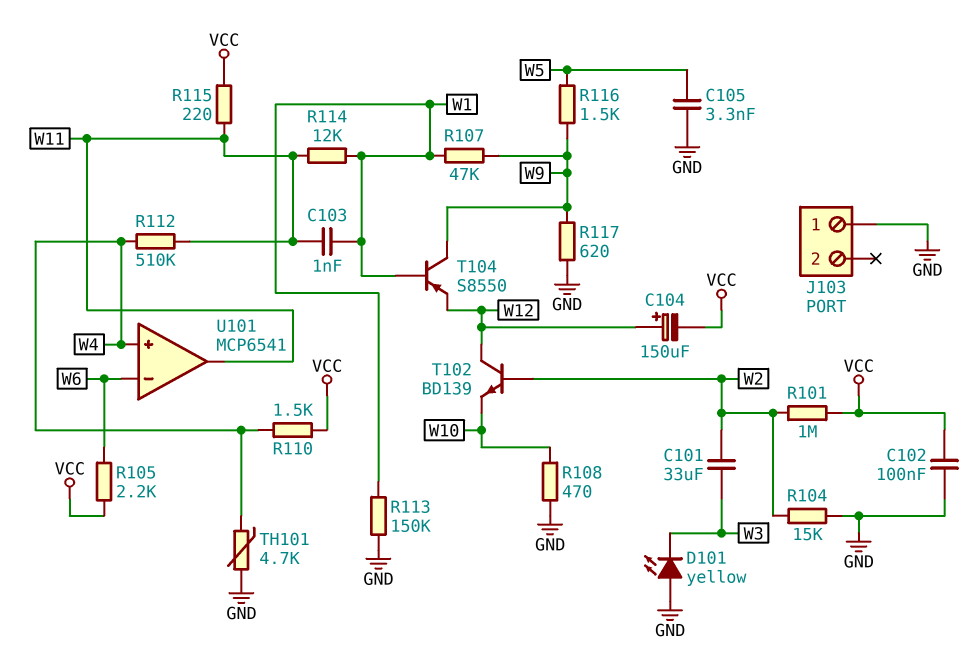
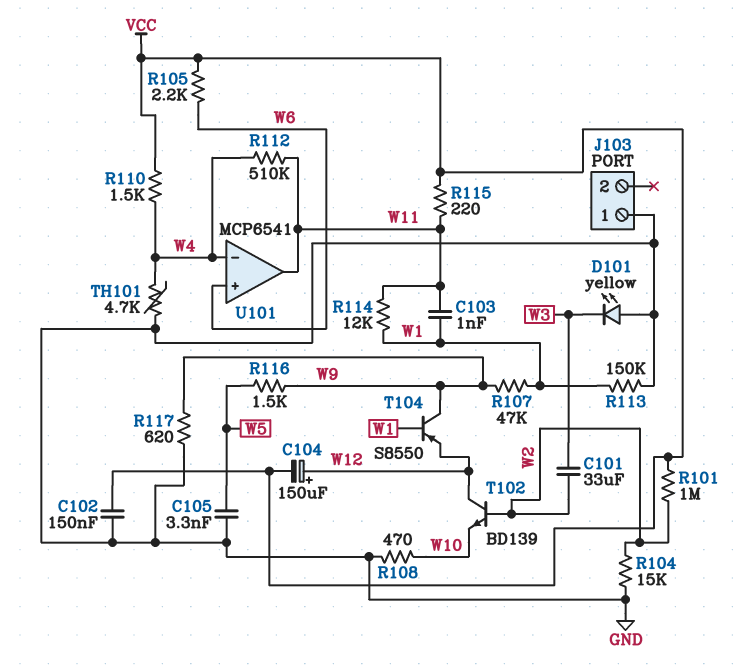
C102: 100nF (GND, VCC) -> 150nF (GND, VCC)
U101 pin in+: W4 -> W6
U101 pin in-: W6 -> W4

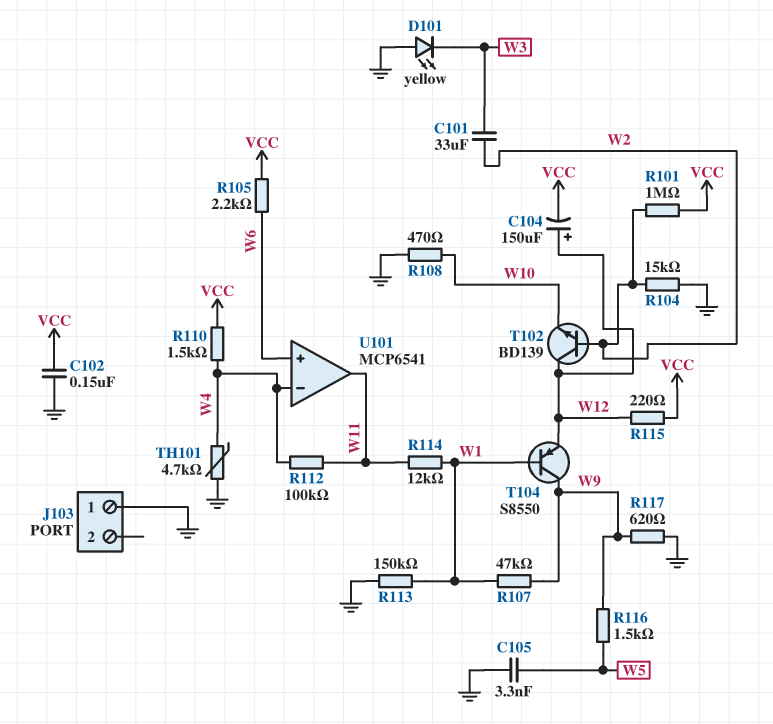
C103: 1nF (W1, W11) -> none
R112: 510k (W4, W11) -> 100k (W4, W11)
R115: 220 (VCC, W11) -> 220 (VCC, W12)

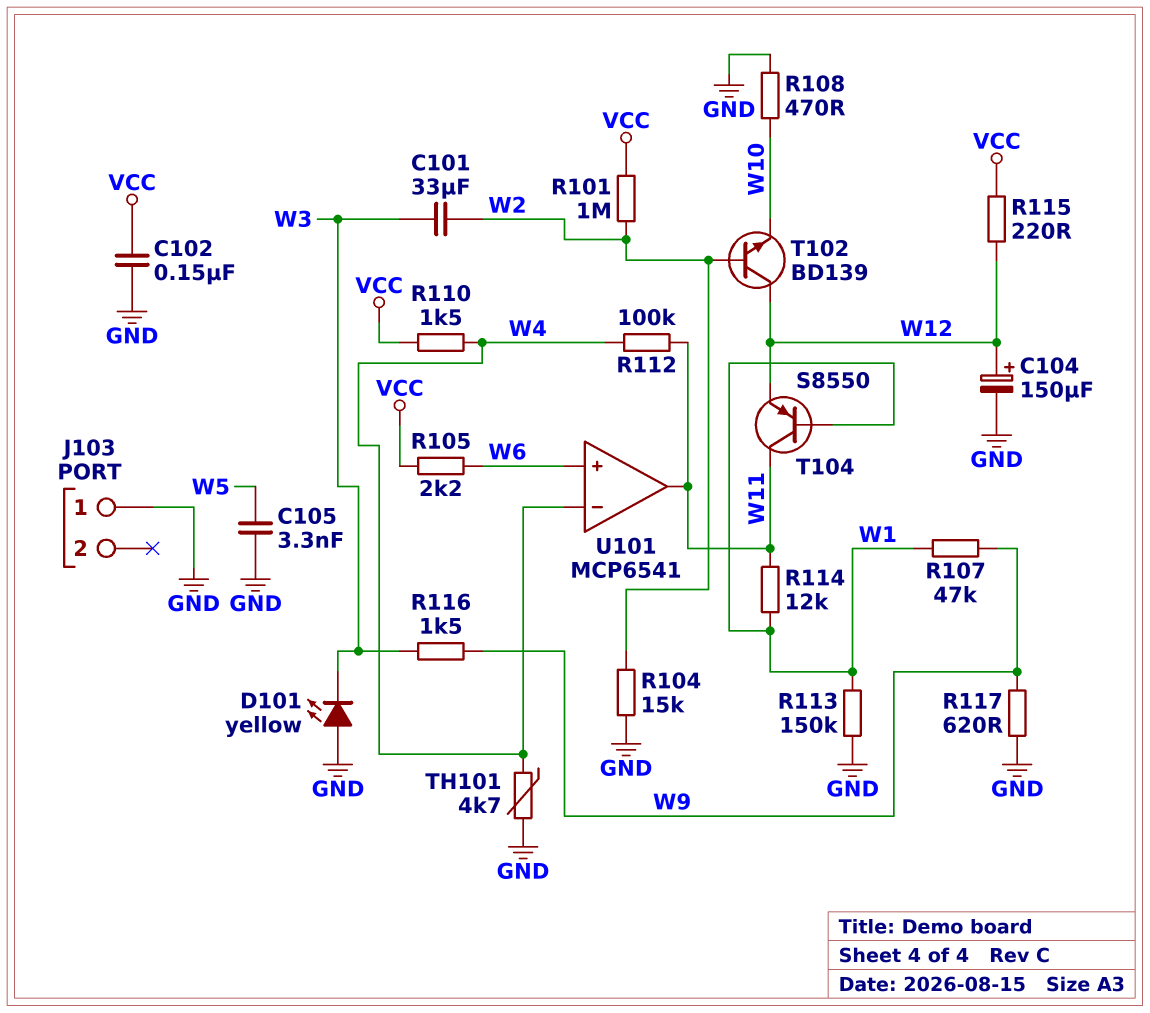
C104: 150uF (plus W12, minus VCC) -> 150uF (plus W12, minus GND)
R116: 1.5k (W5, W9) -> 1.5k (W3, W9)
T104: PNP S8550 (B W1, C W9, E W12) -> PNP S8550 (B W1, C W11, E W12)

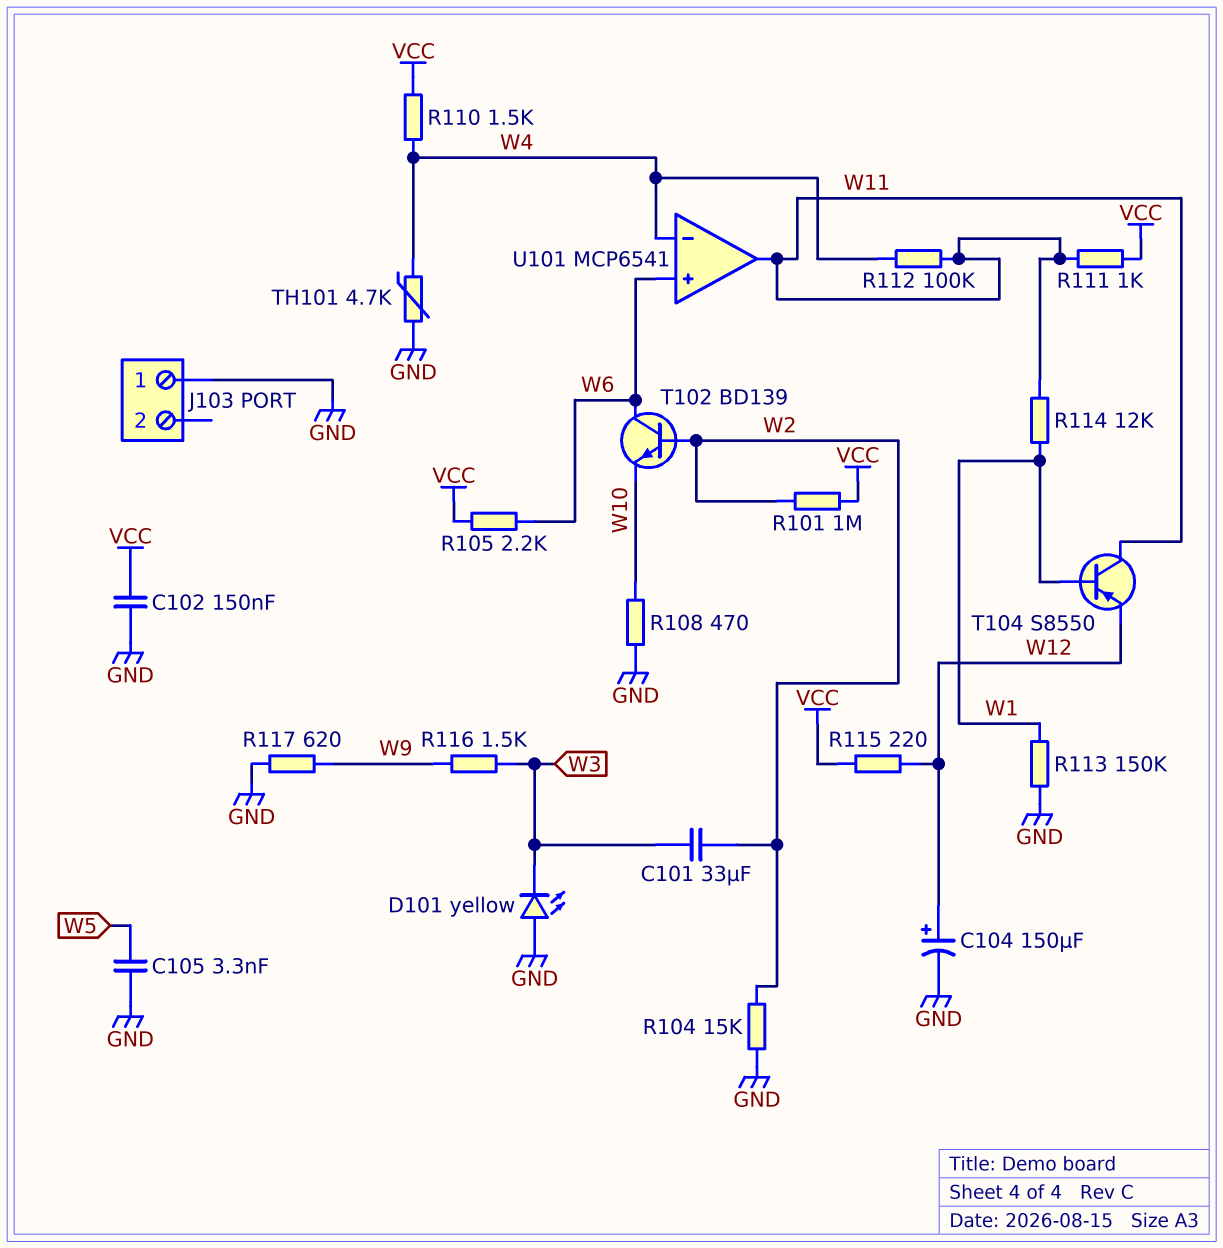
R107: 47k (W1, W9) -> none
R111: none -> 1k (VCC, W11)
T102: NPN BD139 (B W2, C W12, E W10) -> NPN BD139 (B W2, C W6, E W10)

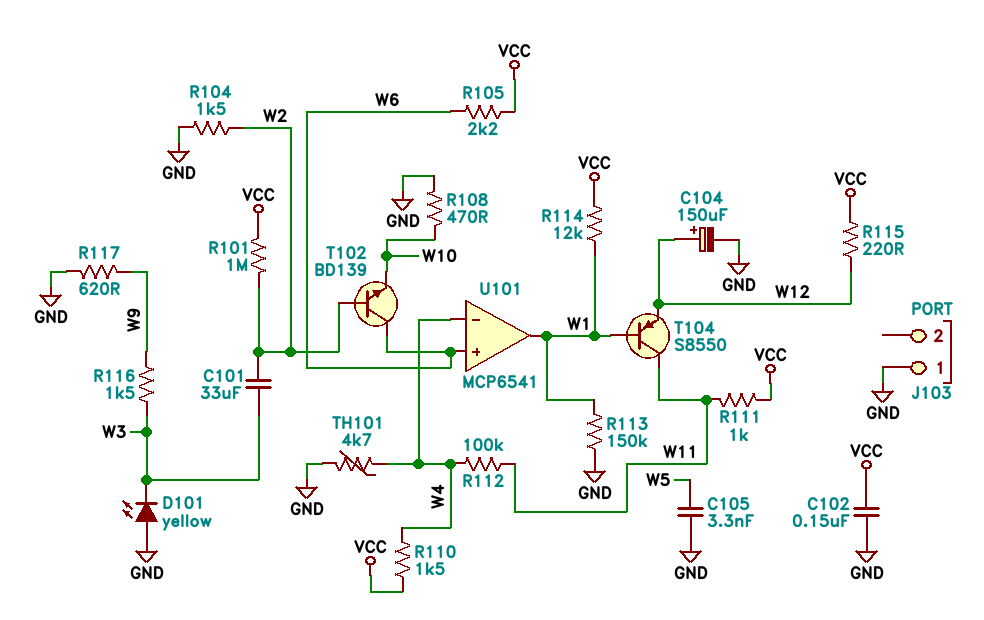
R104: 15k (GND, W2) -> 1.5k (GND, W2)
R114: 12k (W1, W11) -> 12k (VCC, W1)
U101 pin out: W11 -> W1

